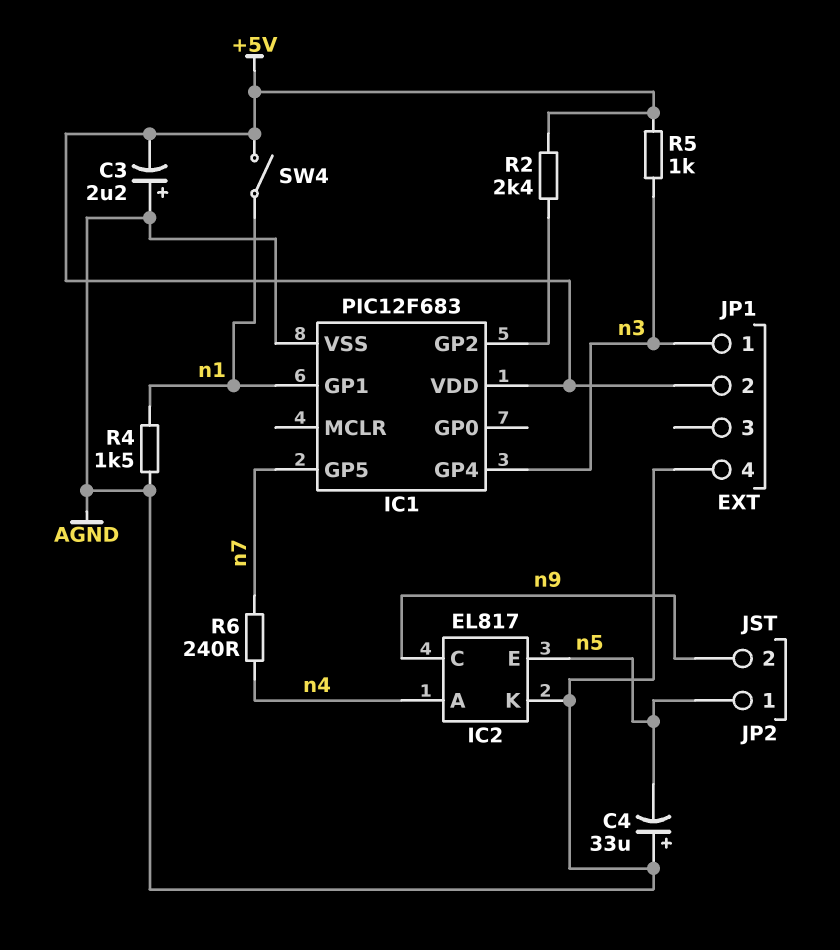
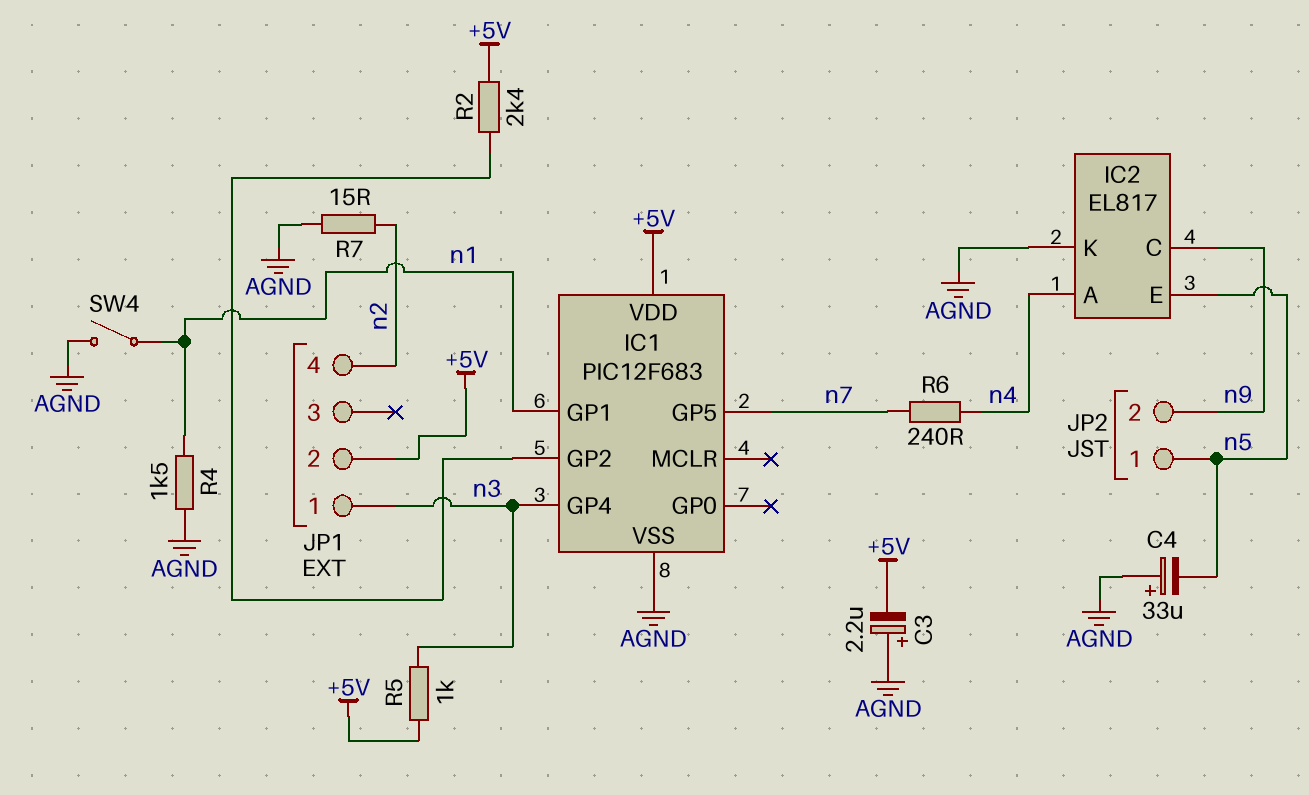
JP1 pin 4: AGND -> n2
R7: none -> 15 (AGND, n2)
SW4: switch (+5V, n1) -> switch (AGND, n1)

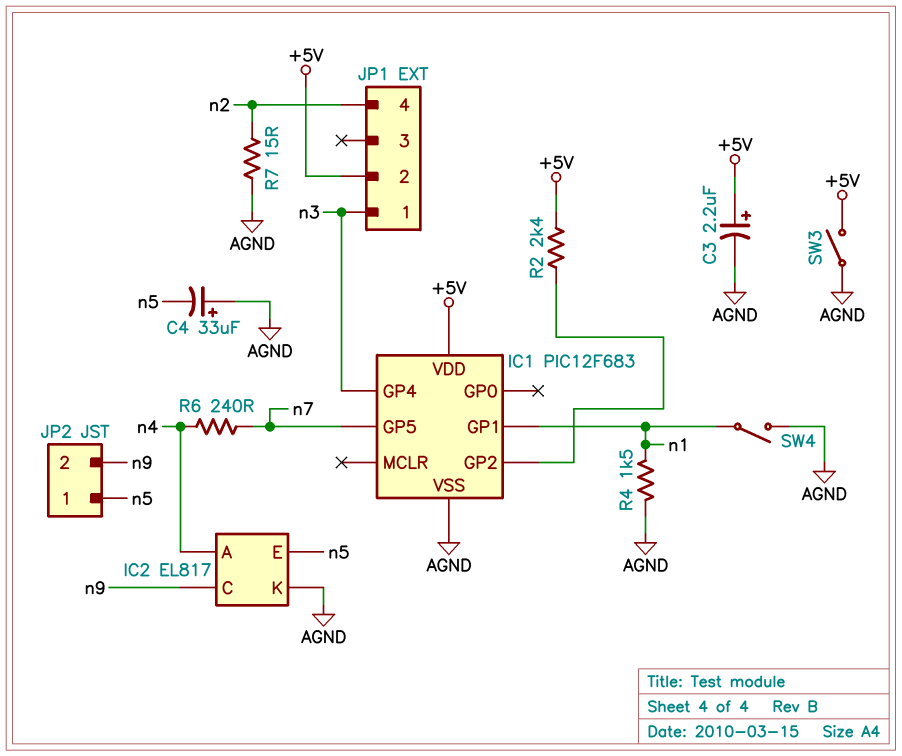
C3: 2.2uF (plus AGND, minus +5V) -> 2.2uF (plus +5V, minus AGND)
R5: 1k (+5V, n3) -> none
SW3: none -> switch (+5V, AGND)

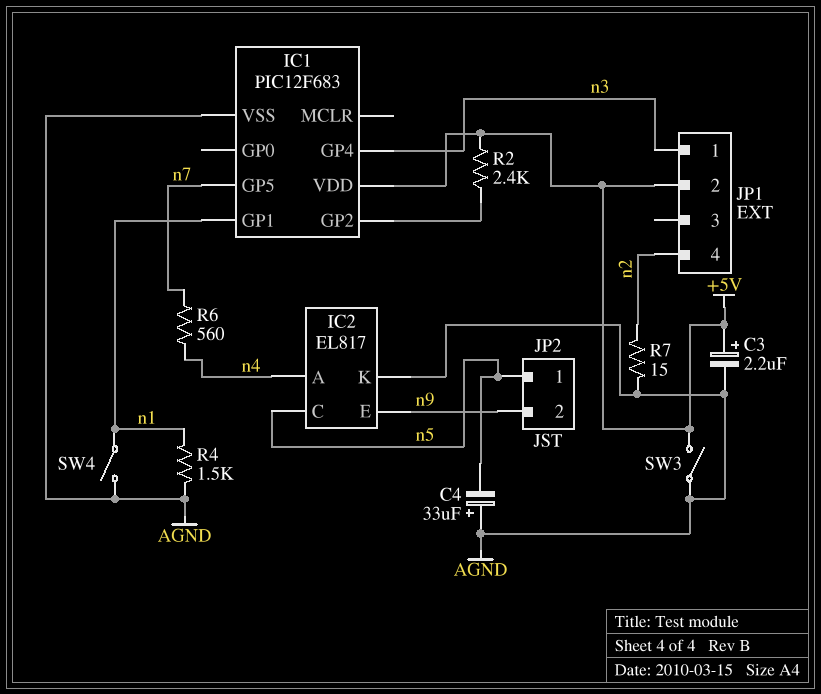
IC2 pin C: n9 -> n5
IC2 pin E: n5 -> n9
R6: 240 (n4, n7) -> 560 (n4, n7)

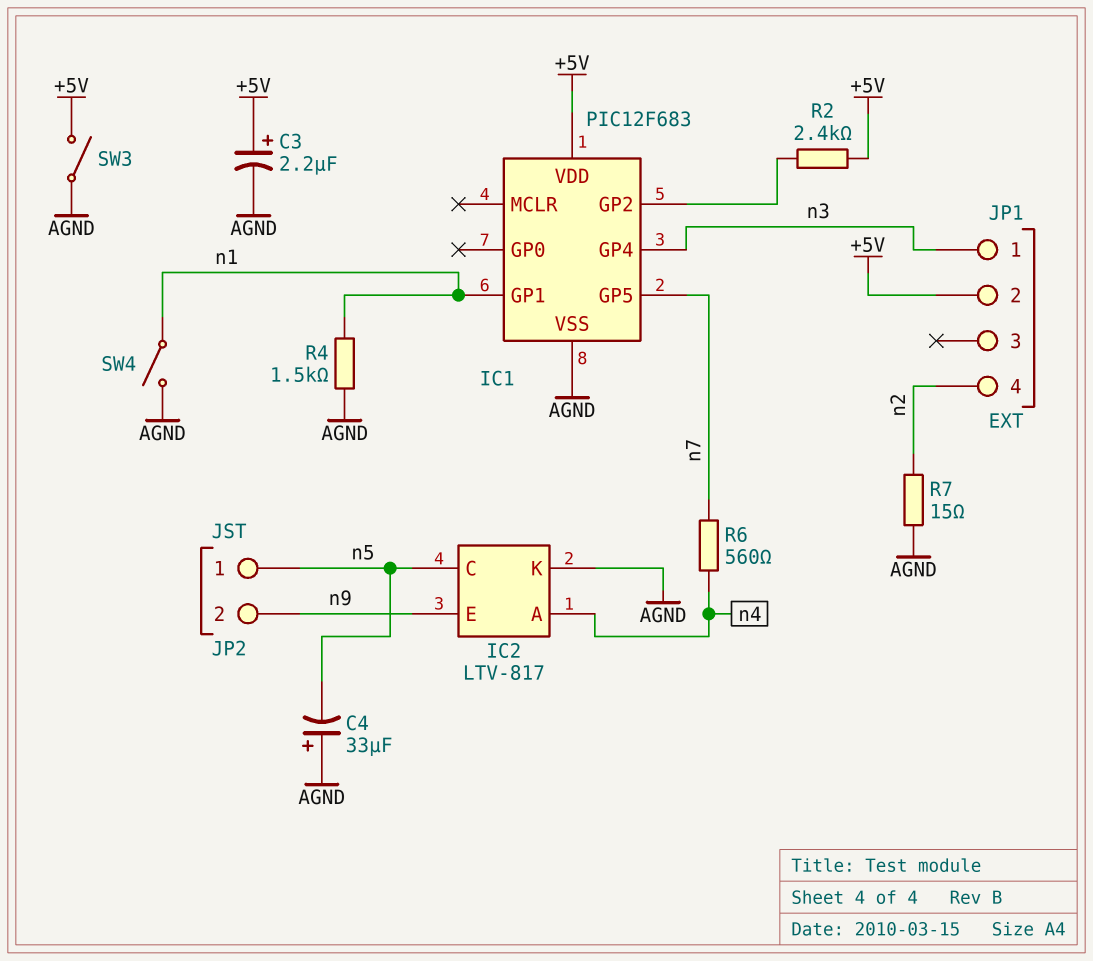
IC2: EL817 -> LTV-817

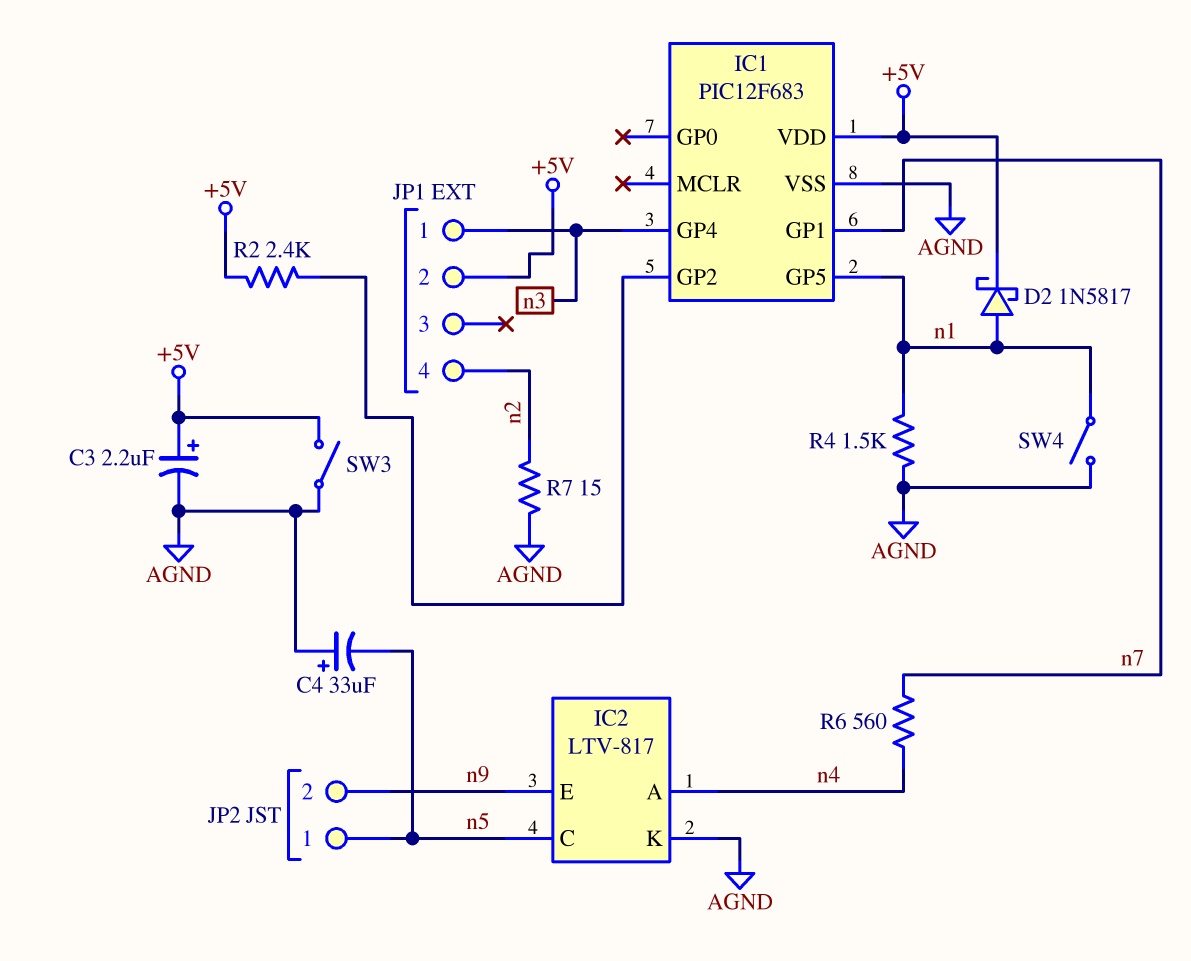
D2: none -> schottky 1N5817 (A n1, K +5V)
IC1 pin GP1: n1 -> n7
IC1 pin GP5: n7 -> n1

